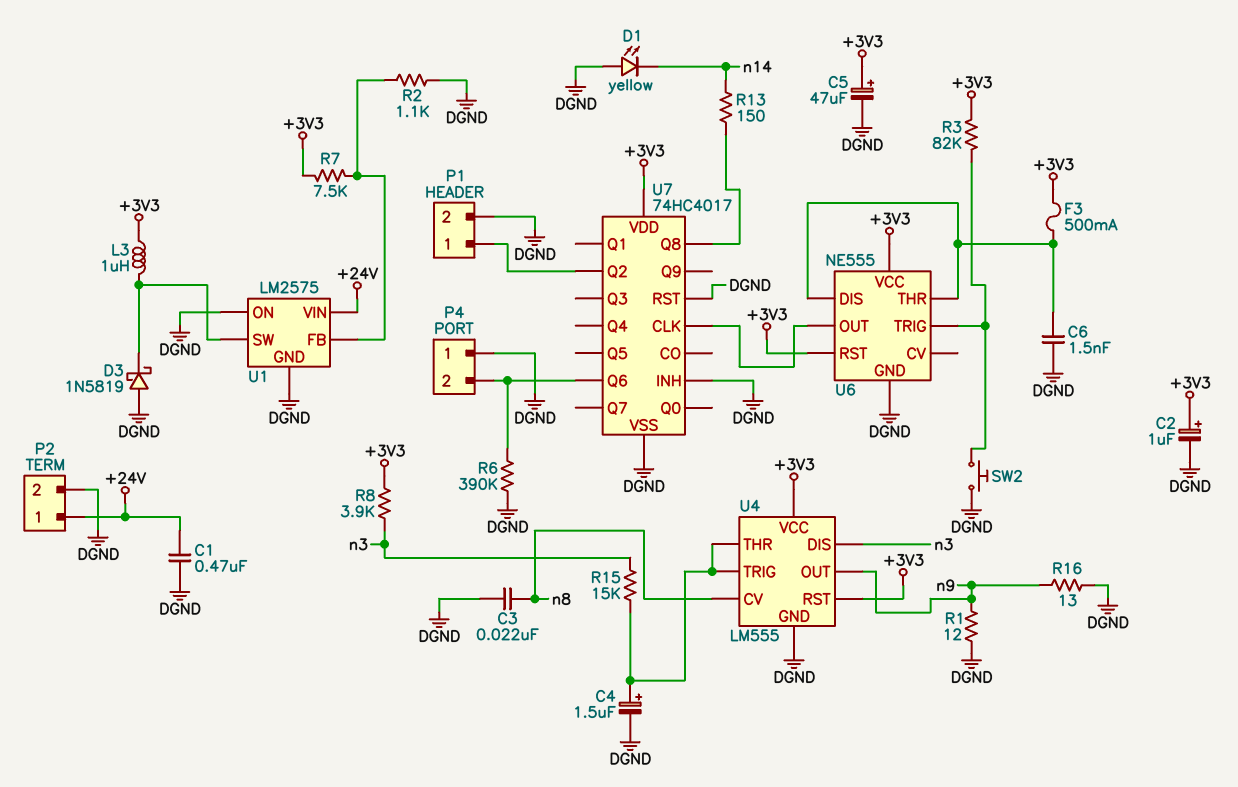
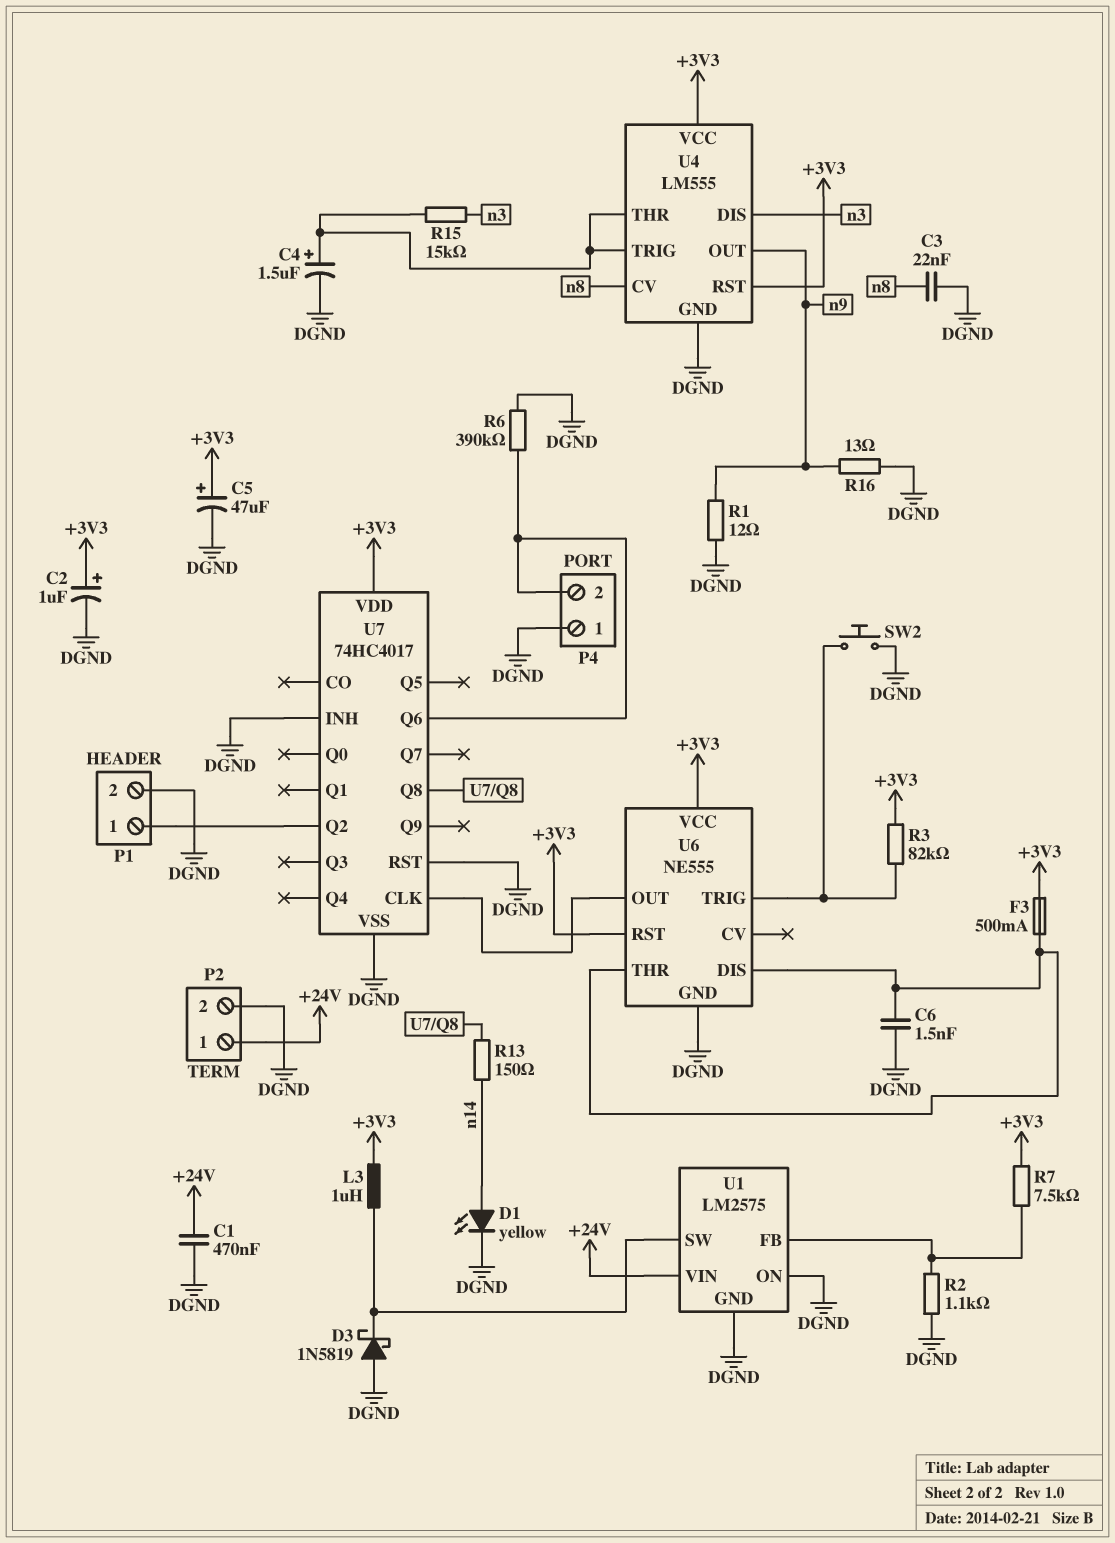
D1: LED yellow (A DGND, K n14) -> LED yellow (A n14, K DGND)
R8: 3.9k (+3V3, n3) -> none

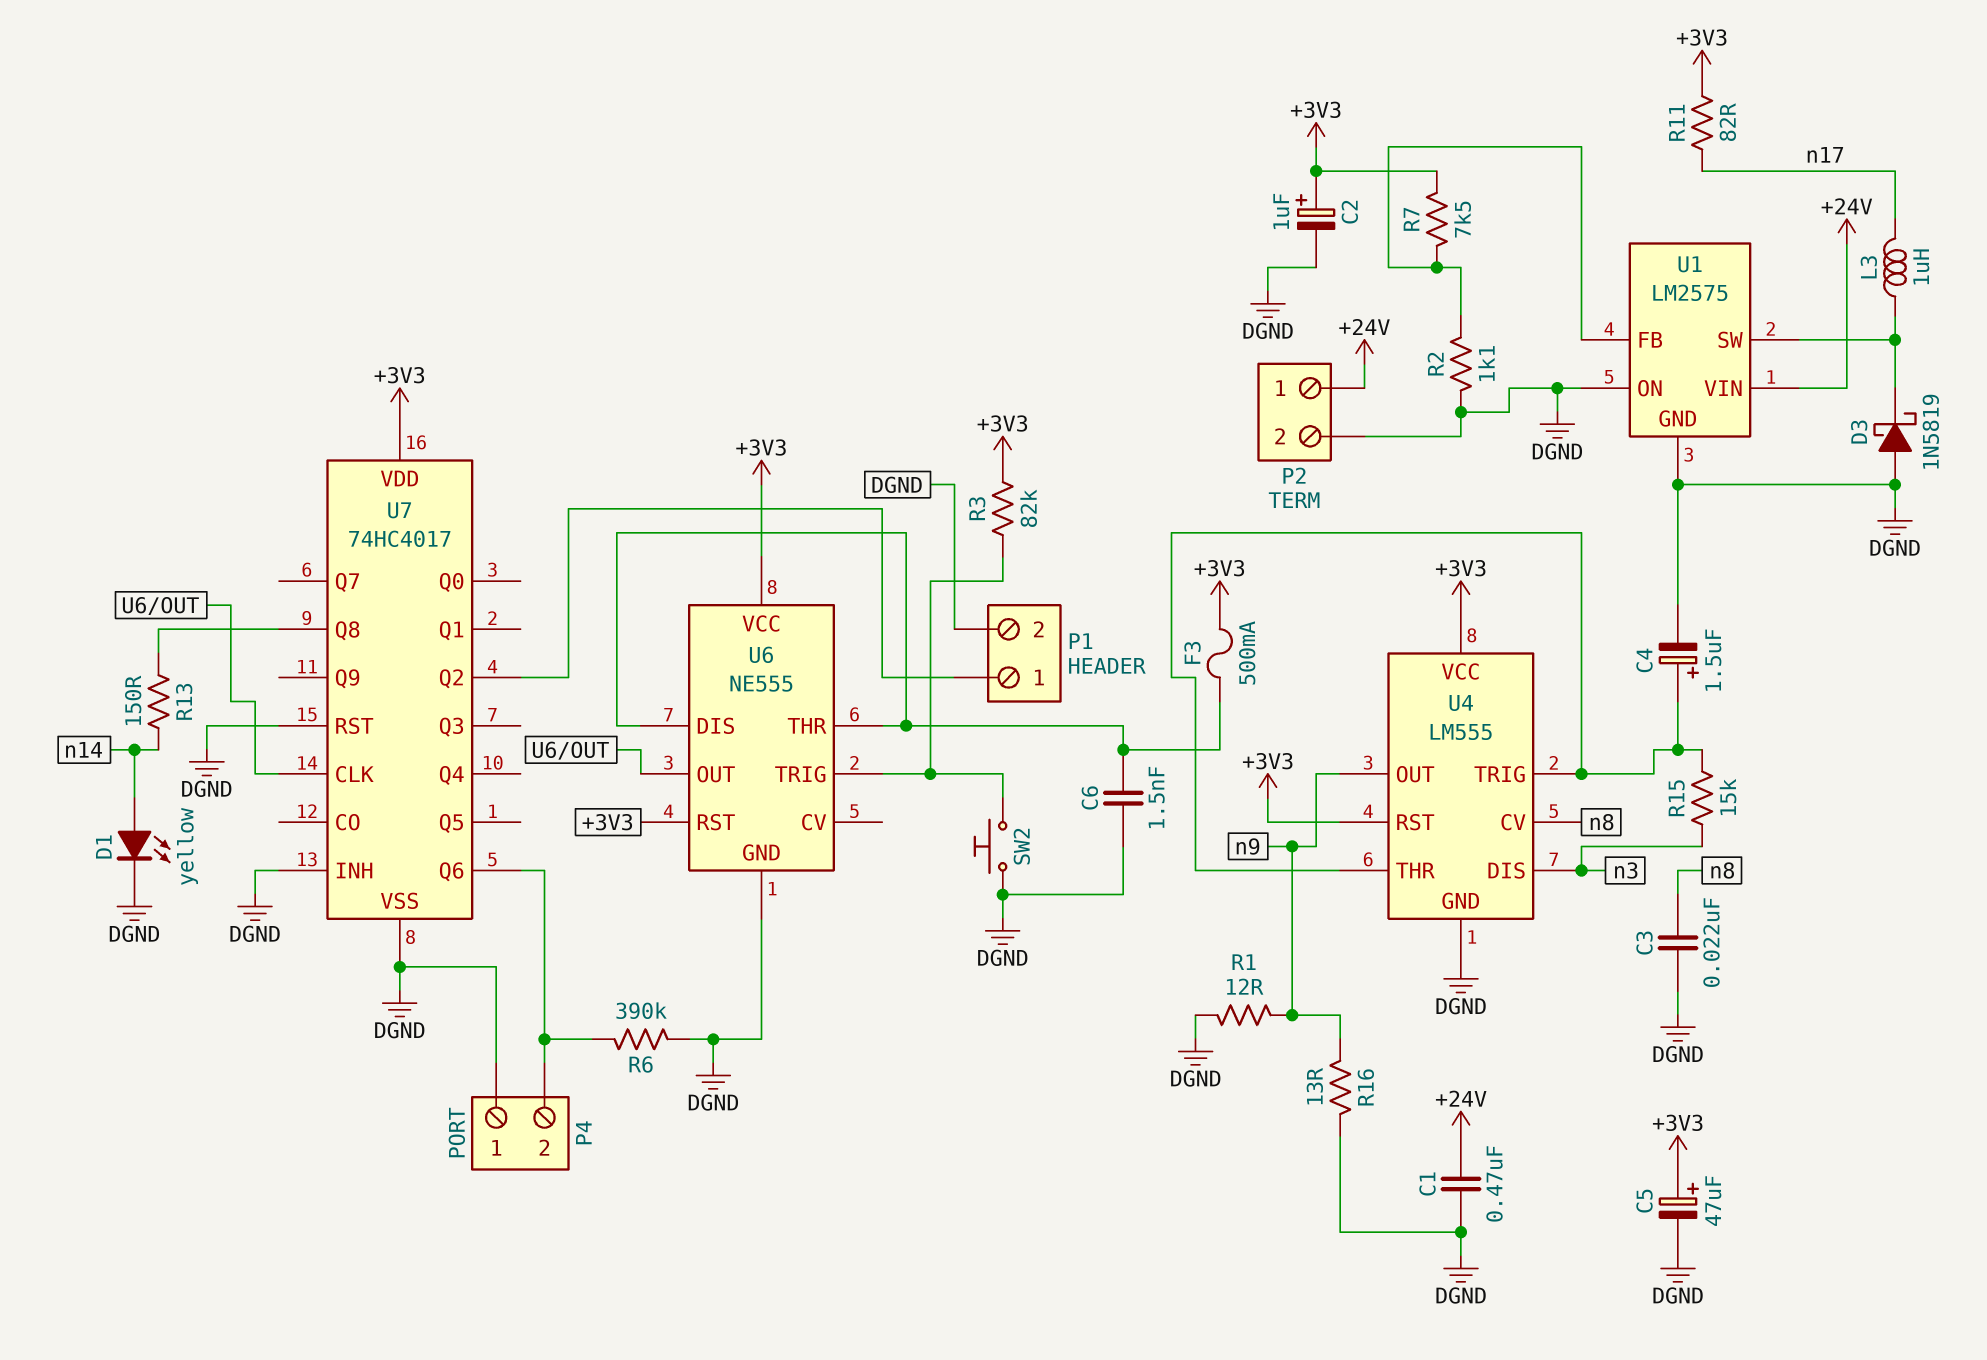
L3: 1uH (+3V3, U1/SW) -> 1uH (U1/SW, n17)
R11: none -> 82 (+3V3, n17)

